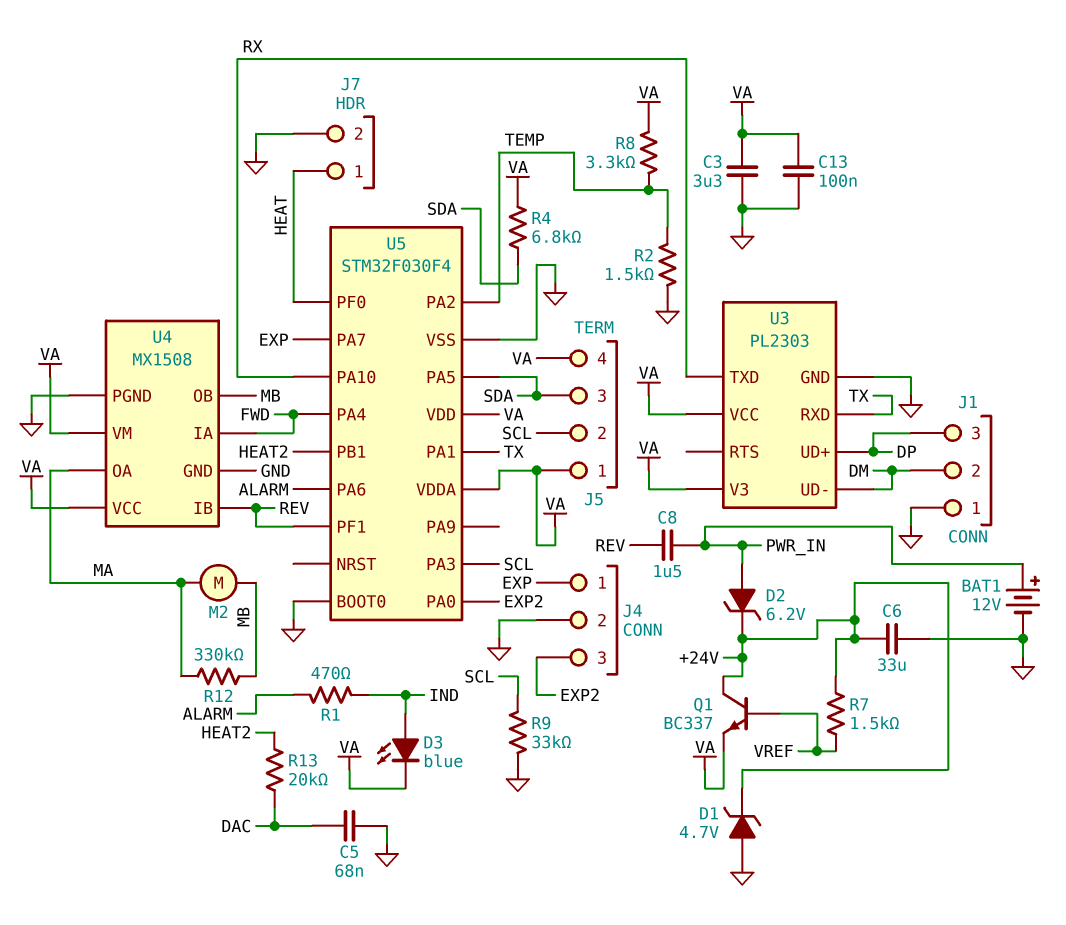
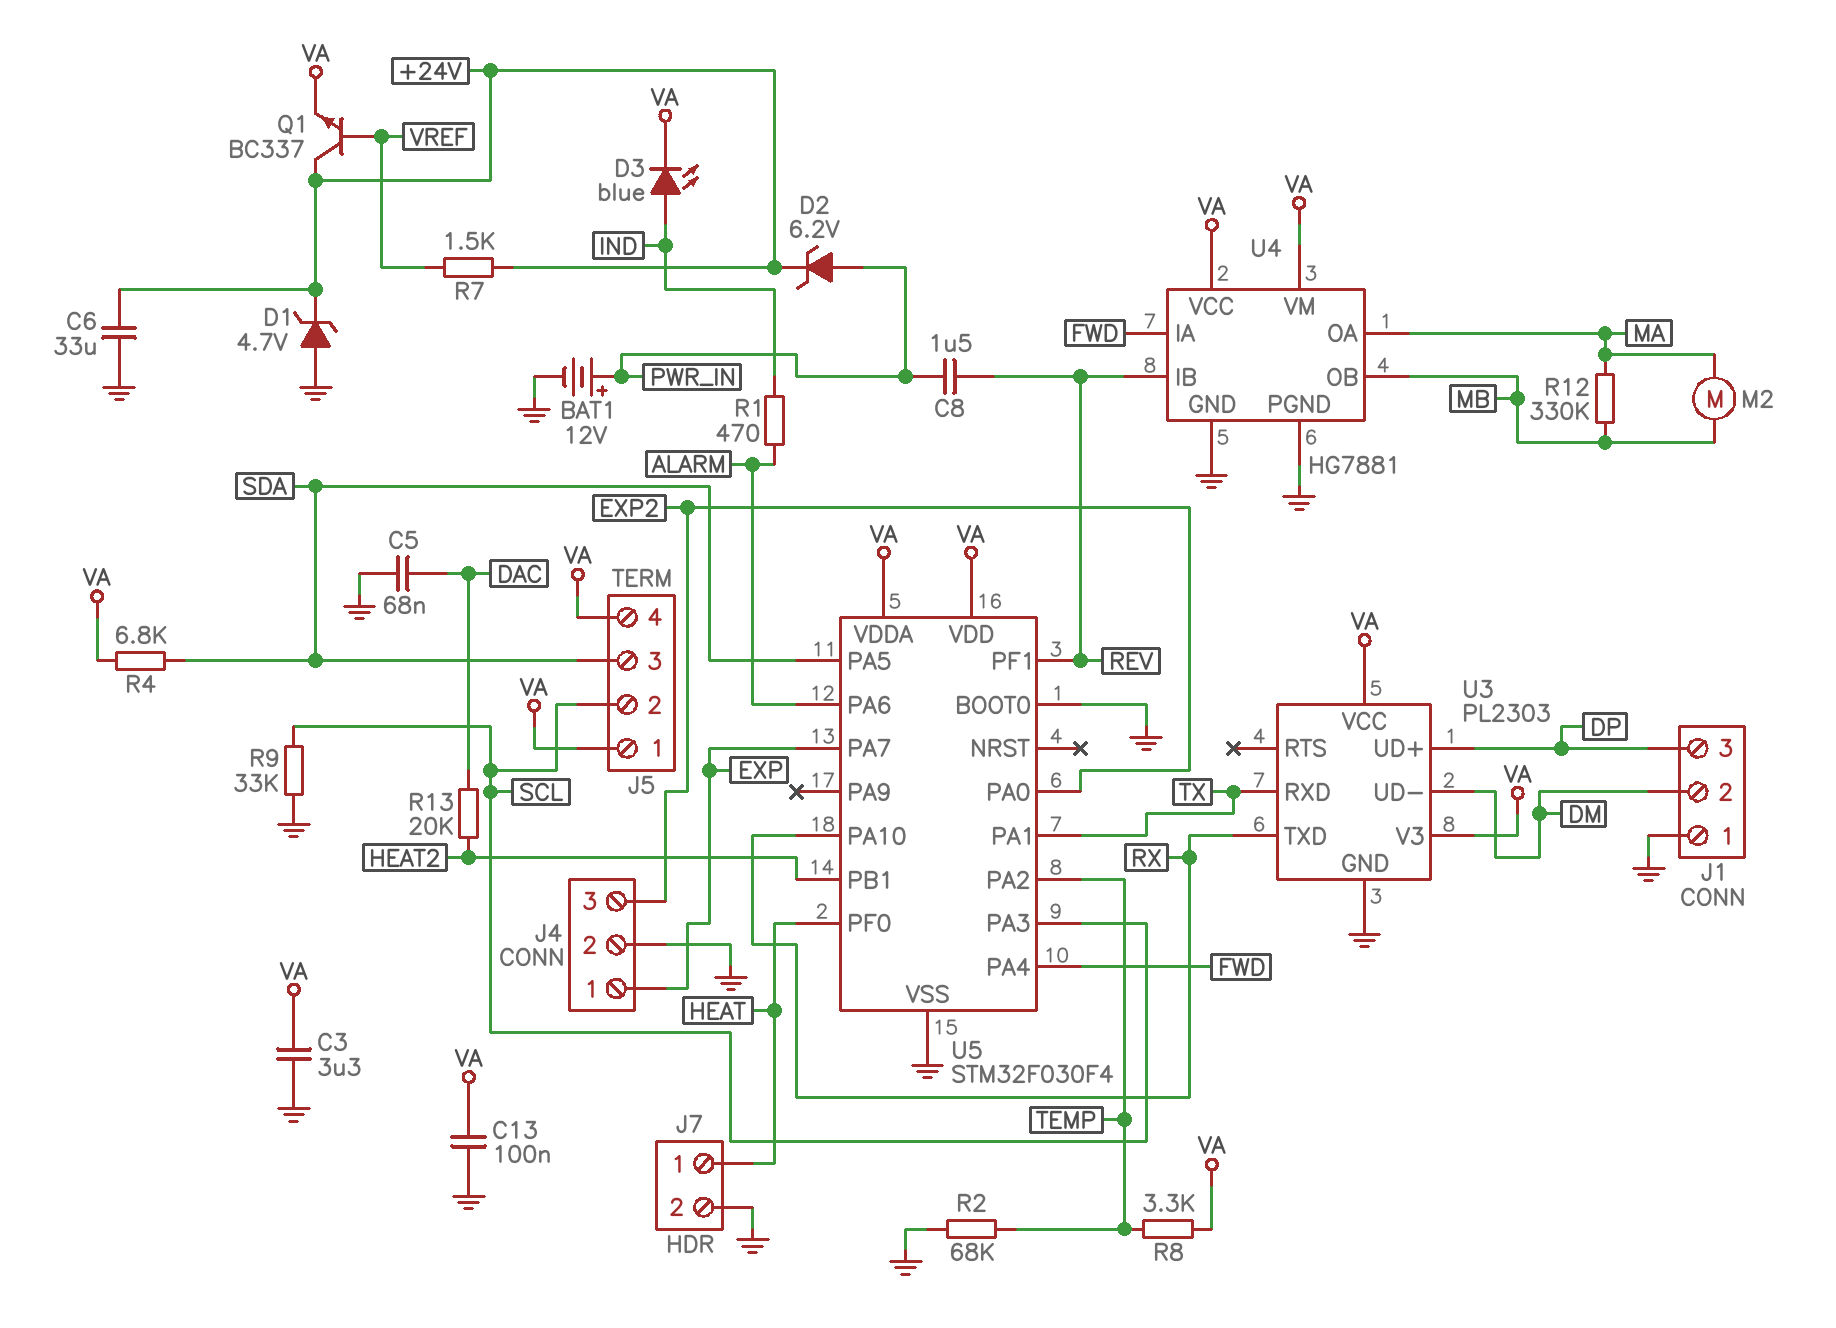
R2: 1.5k (GND, TEMP) -> 68k (GND, TEMP)
U4: MX1508 -> HG7881

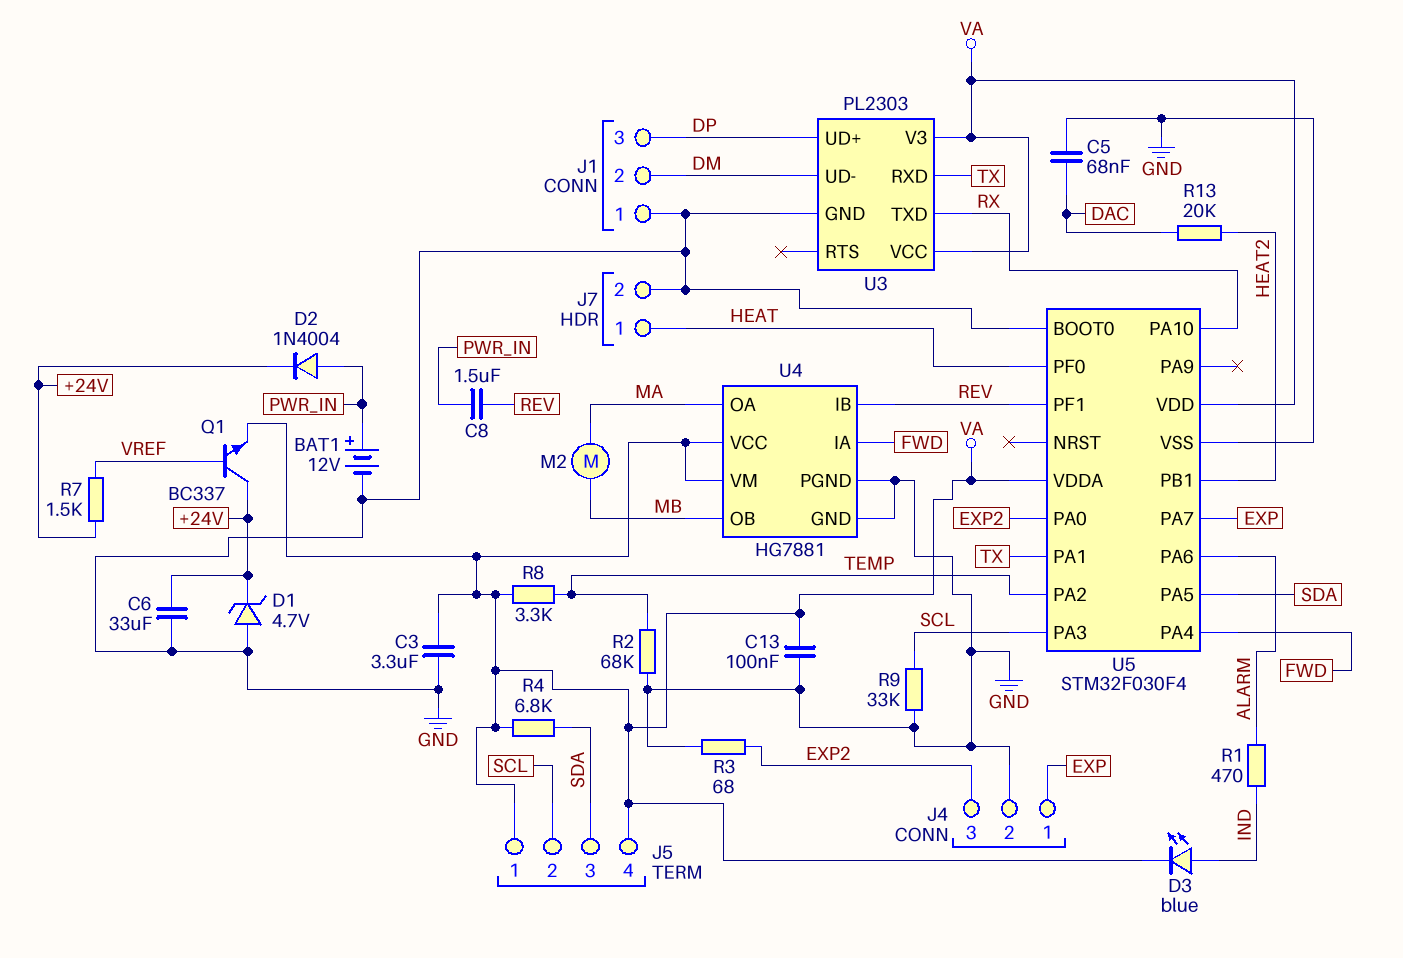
D2: zener 6.2V (A PWR_IN, K +24V) -> diode 1N4004 (A PWR_IN, K +24V)
R3: none -> 68 (EXP2, GND)
R12: 330k (MA, MB) -> none

